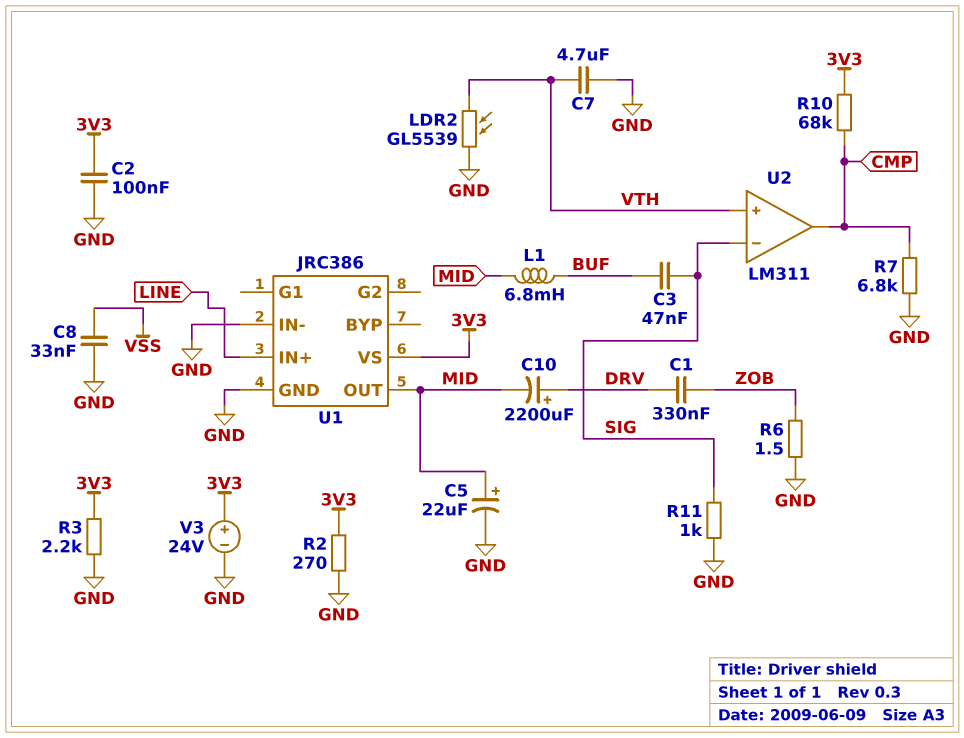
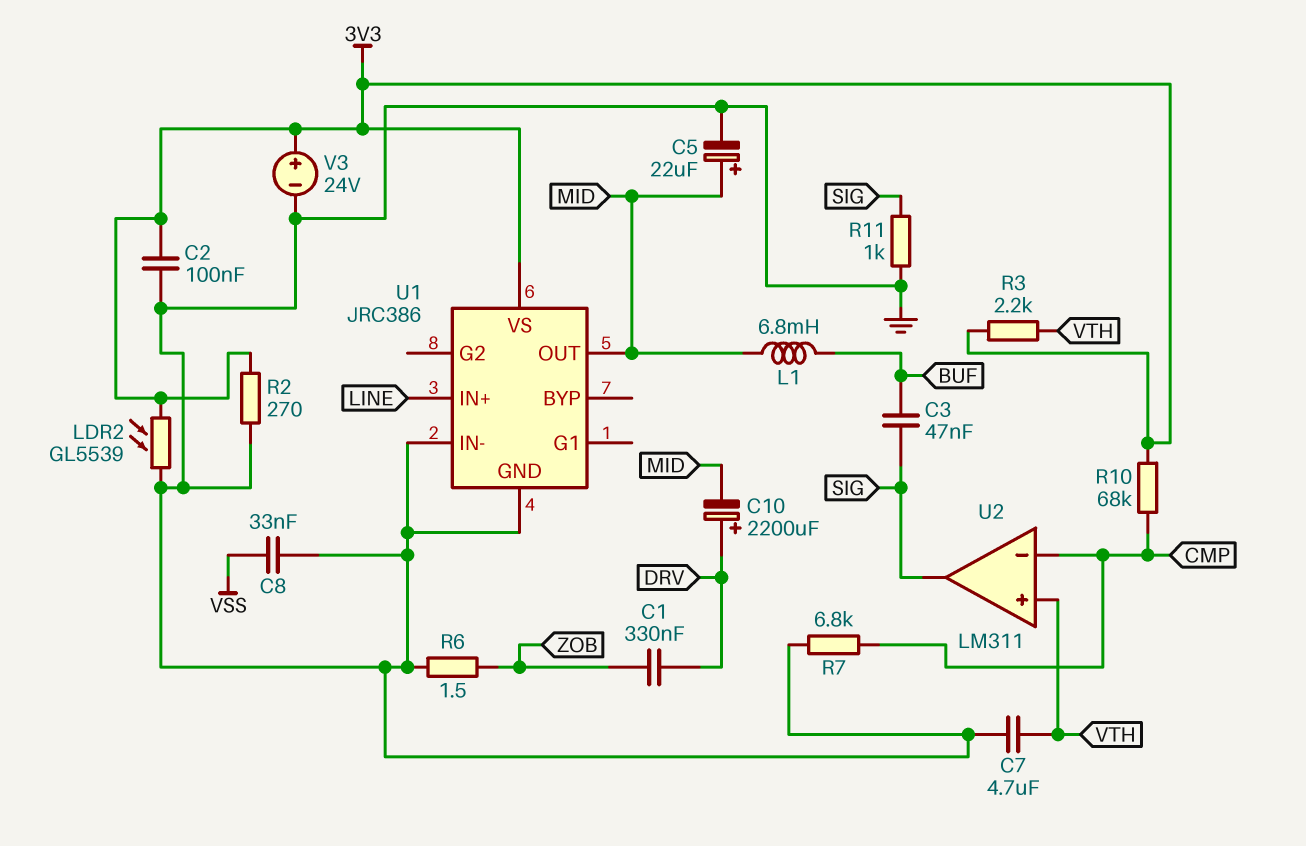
LDR2: GL5539 (GND, VTH) -> GL5539 (3V3, GND)
R3: 2.2k (3V3, GND) -> 2.2k (3V3, VTH)
U2 pin in-: SIG -> CMP
U2 pin out: CMP -> SIG

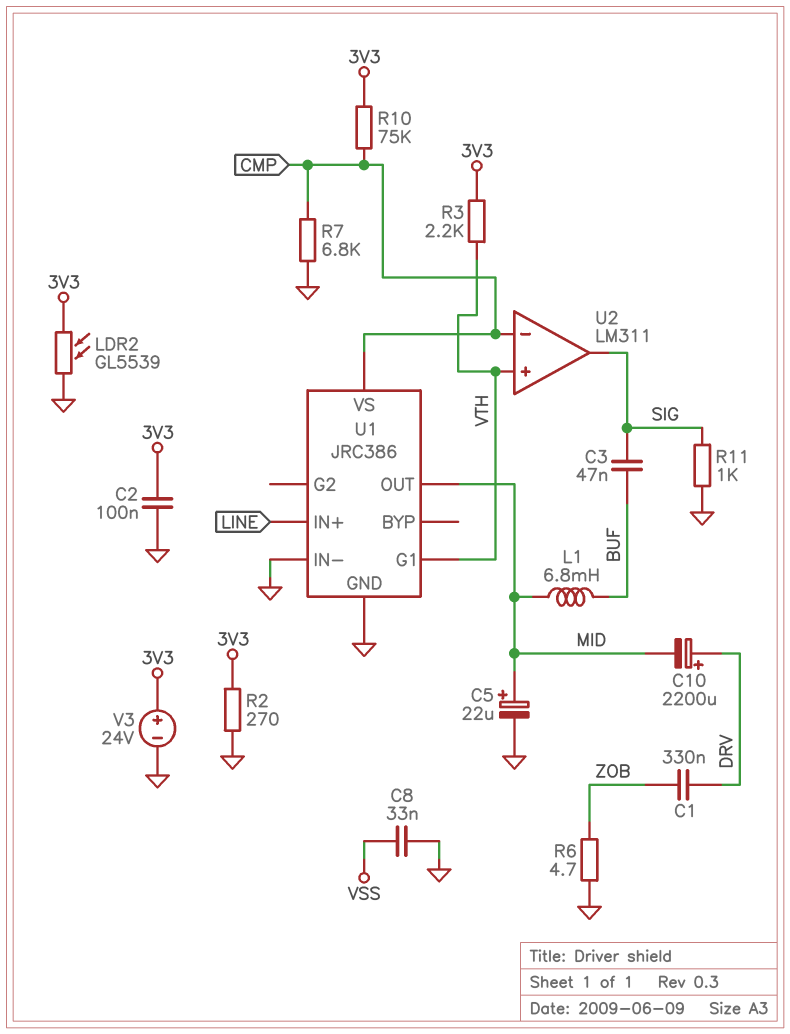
C7: 4.7uF (GND, VTH) -> none
R6: 1.5 (GND, ZOB) -> 4.7 (GND, ZOB)
R10: 68k (3V3, CMP) -> 75k (3V3, CMP)
U1 pin G1: none -> VTH
U1 pin VS: 3V3 -> CMP

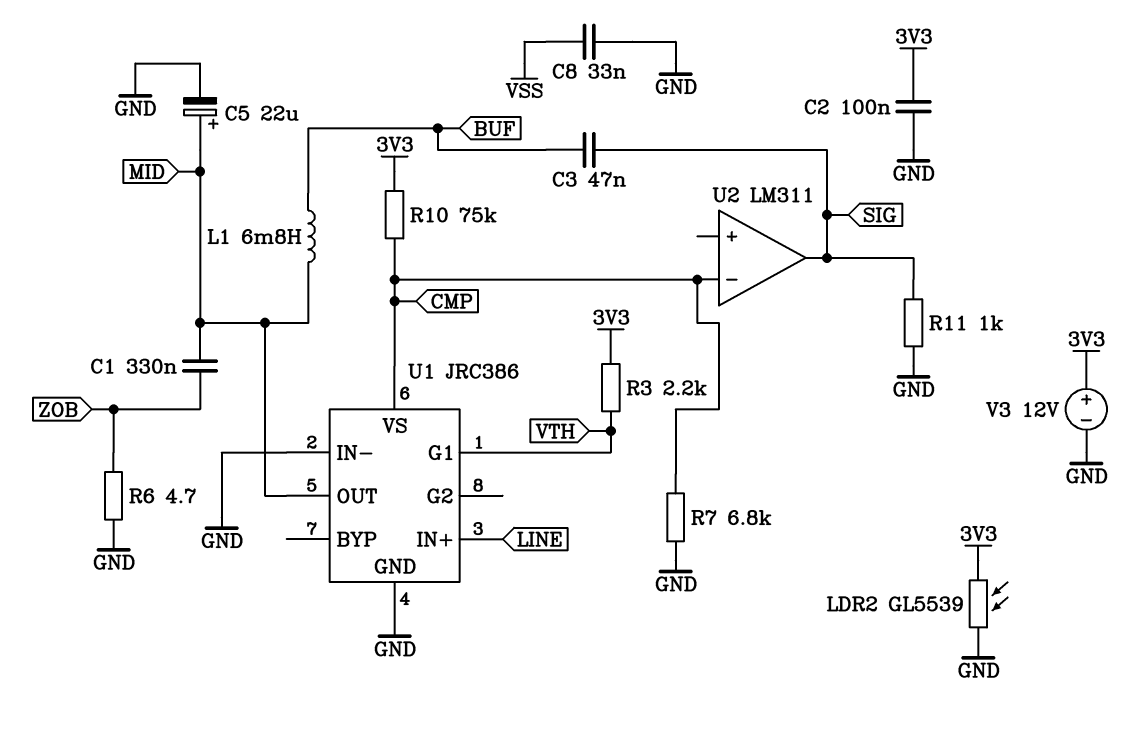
C1: 330nF (DRV, ZOB) -> 330nF (MID, ZOB)
C10: 2200uF (plus DRV, minus MID) -> none
R2: 270 (3V3, GND) -> none
U2 pin in+: VTH -> none
V3: 24V (plus 3V3, minus GND) -> 12V (plus 3V3, minus GND)

